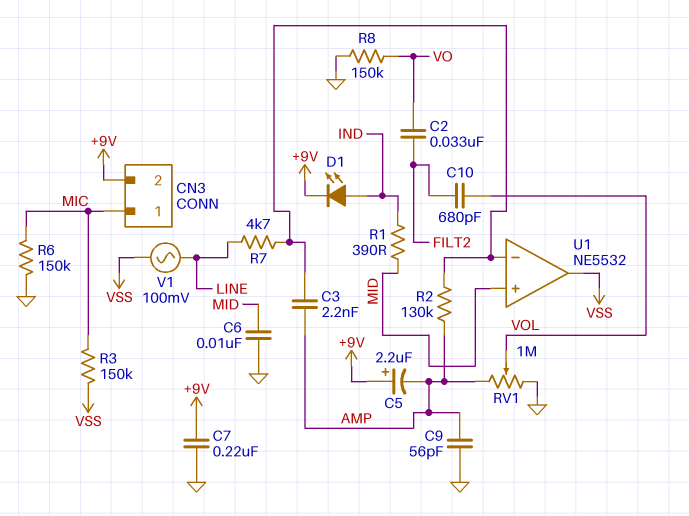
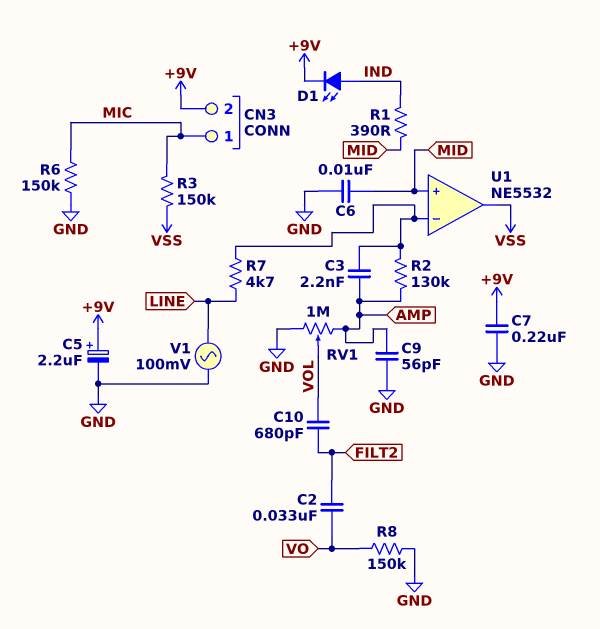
C5: 2.2uF (plus +9V, minus AMP) -> 2.2uF (plus +9V, minus GND)
V1: AC 100mV (LINE, VSS) -> AC 100mV (GND, LINE)

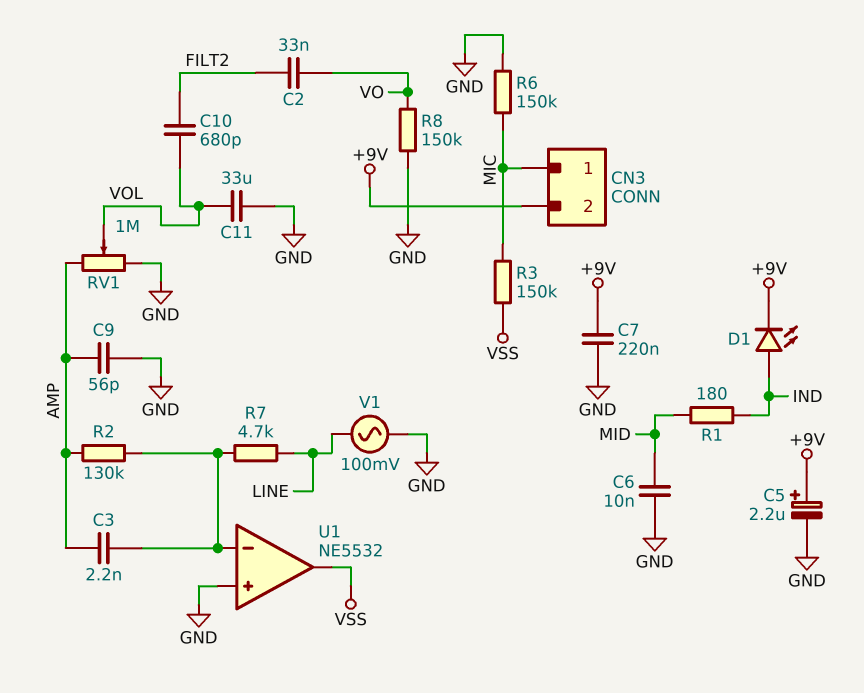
C11: none -> 33uF (GND, VOL)
R1: 390 (IND, MID) -> 180 (IND, MID)
U1 pin in+: MID -> GND

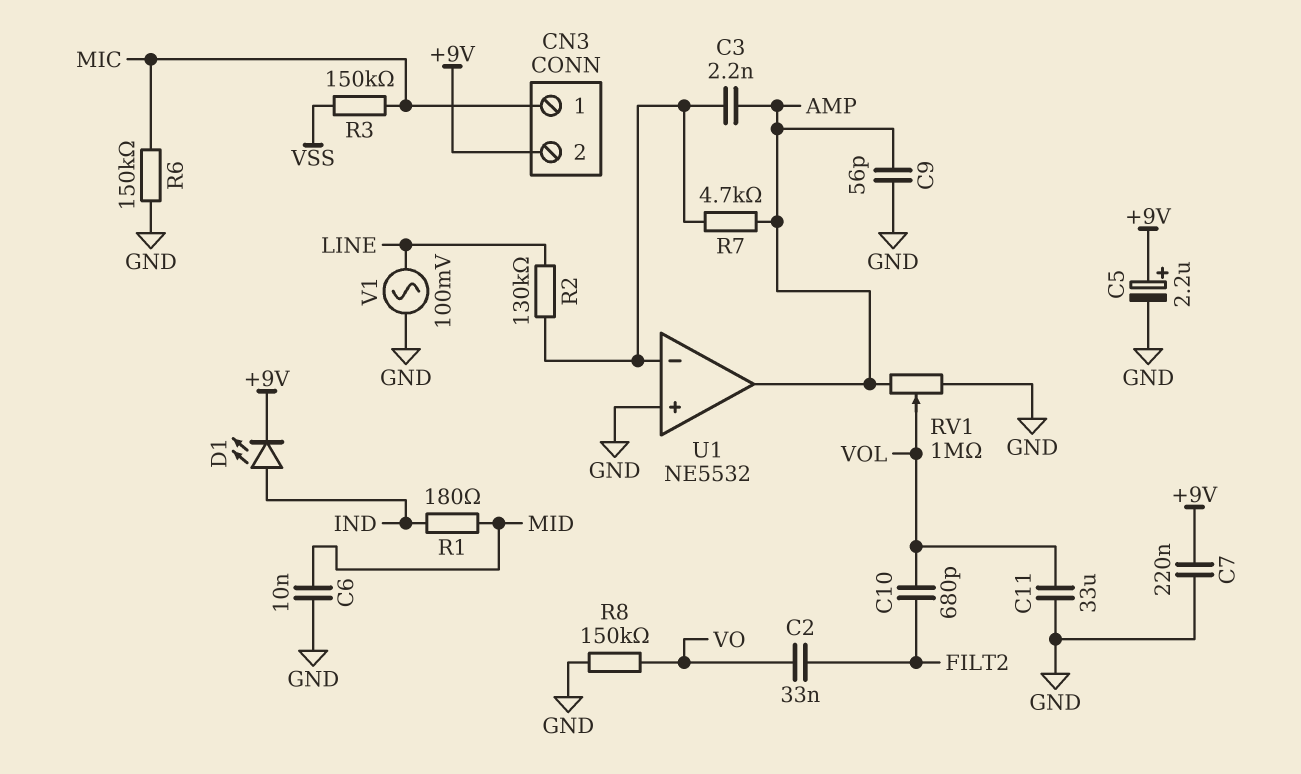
R2: 130k (AMP, U1/in-) -> 130k (LINE, U1/in-)
R7: 4.7k (LINE, U1/in-) -> 4.7k (AMP, U1/in-)
U1 pin out: VSS -> AMP

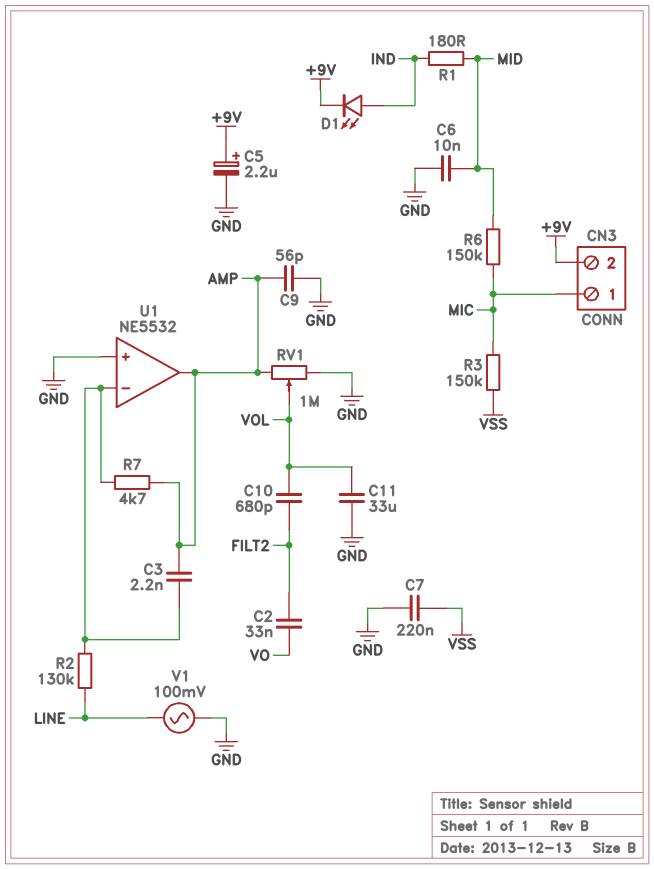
C7: 220nF (+9V, GND) -> 220nF (GND, VSS)
R6: 150k (GND, MIC) -> 150k (MIC, MID)
R8: 150k (GND, VO) -> none

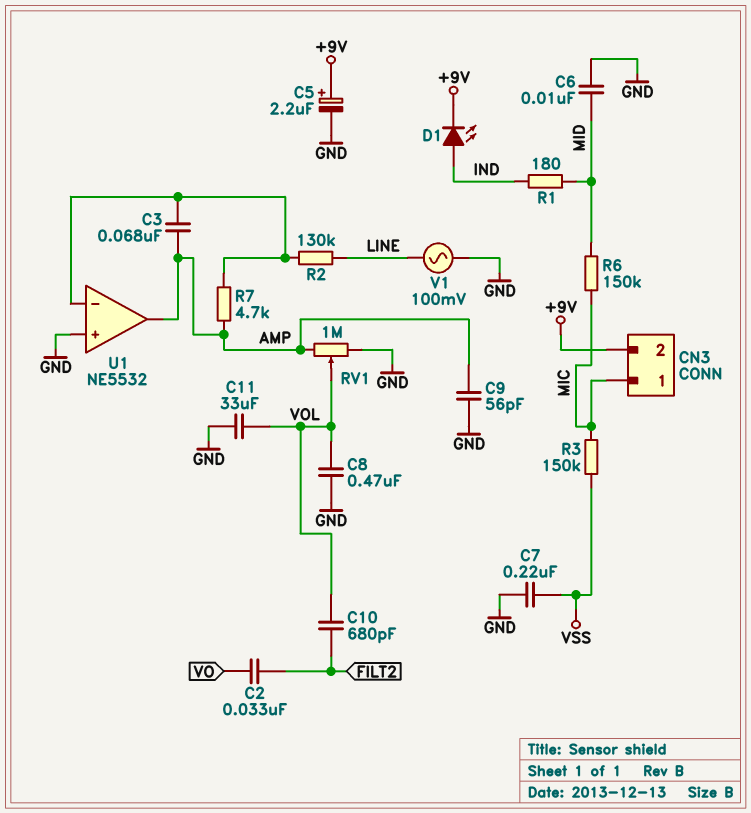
C3: 2.2nF (AMP, U1/in-) -> 68nF (AMP, U1/in-)
C8: none -> 470nF (GND, VOL)

